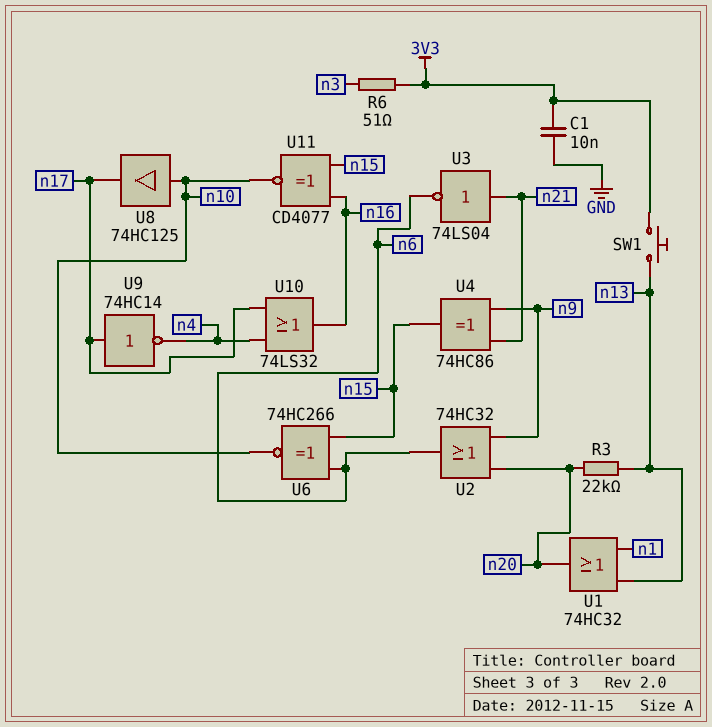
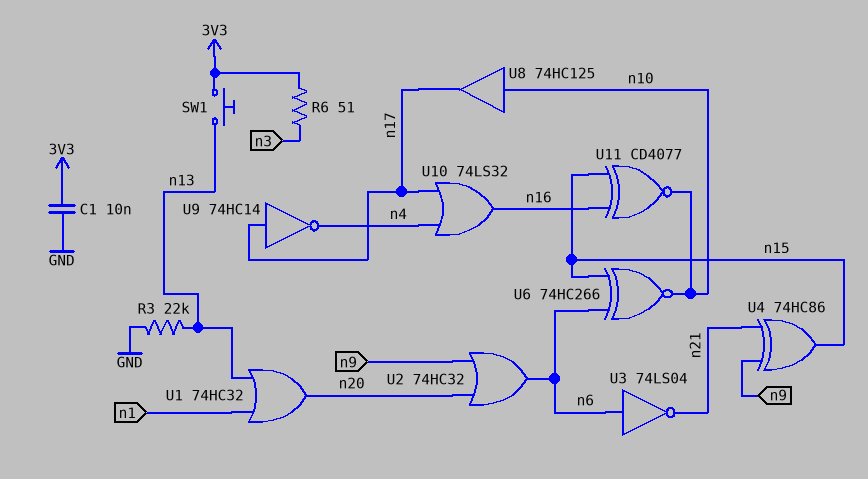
R3: 22k (n13, n20) -> 22k (GND, n13)
U3: NOT 74LS04 (in n21, out n6) -> NOT 74LS04 (in n6, out n21)

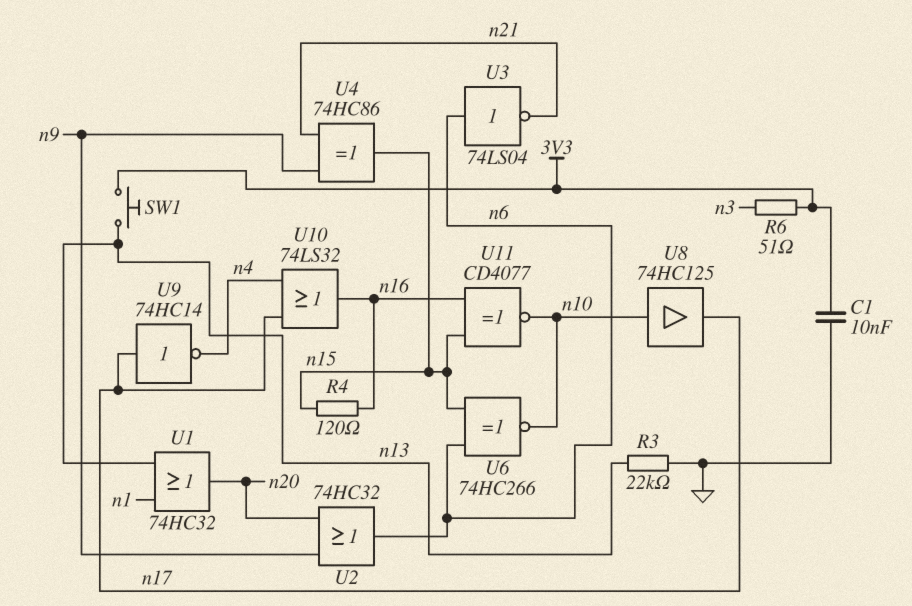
R4: none -> 120 (n15, n16)

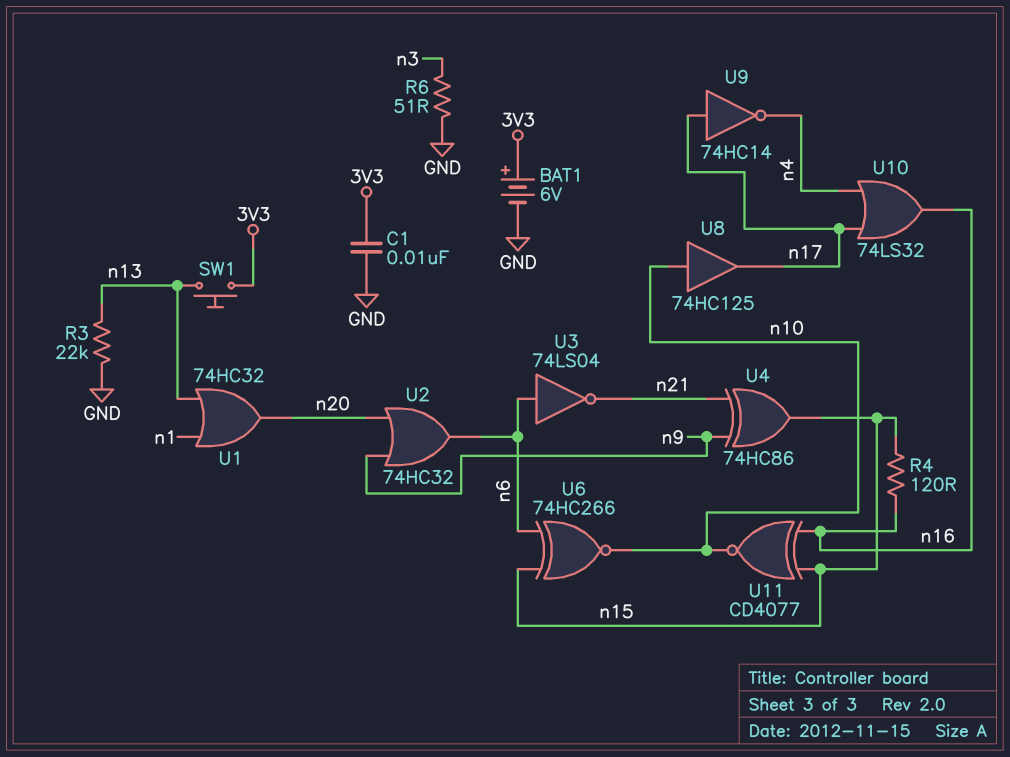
BAT1: none -> 6V (plus 3V3, minus GND)
R6: 51 (3V3, n3) -> 51 (GND, n3)

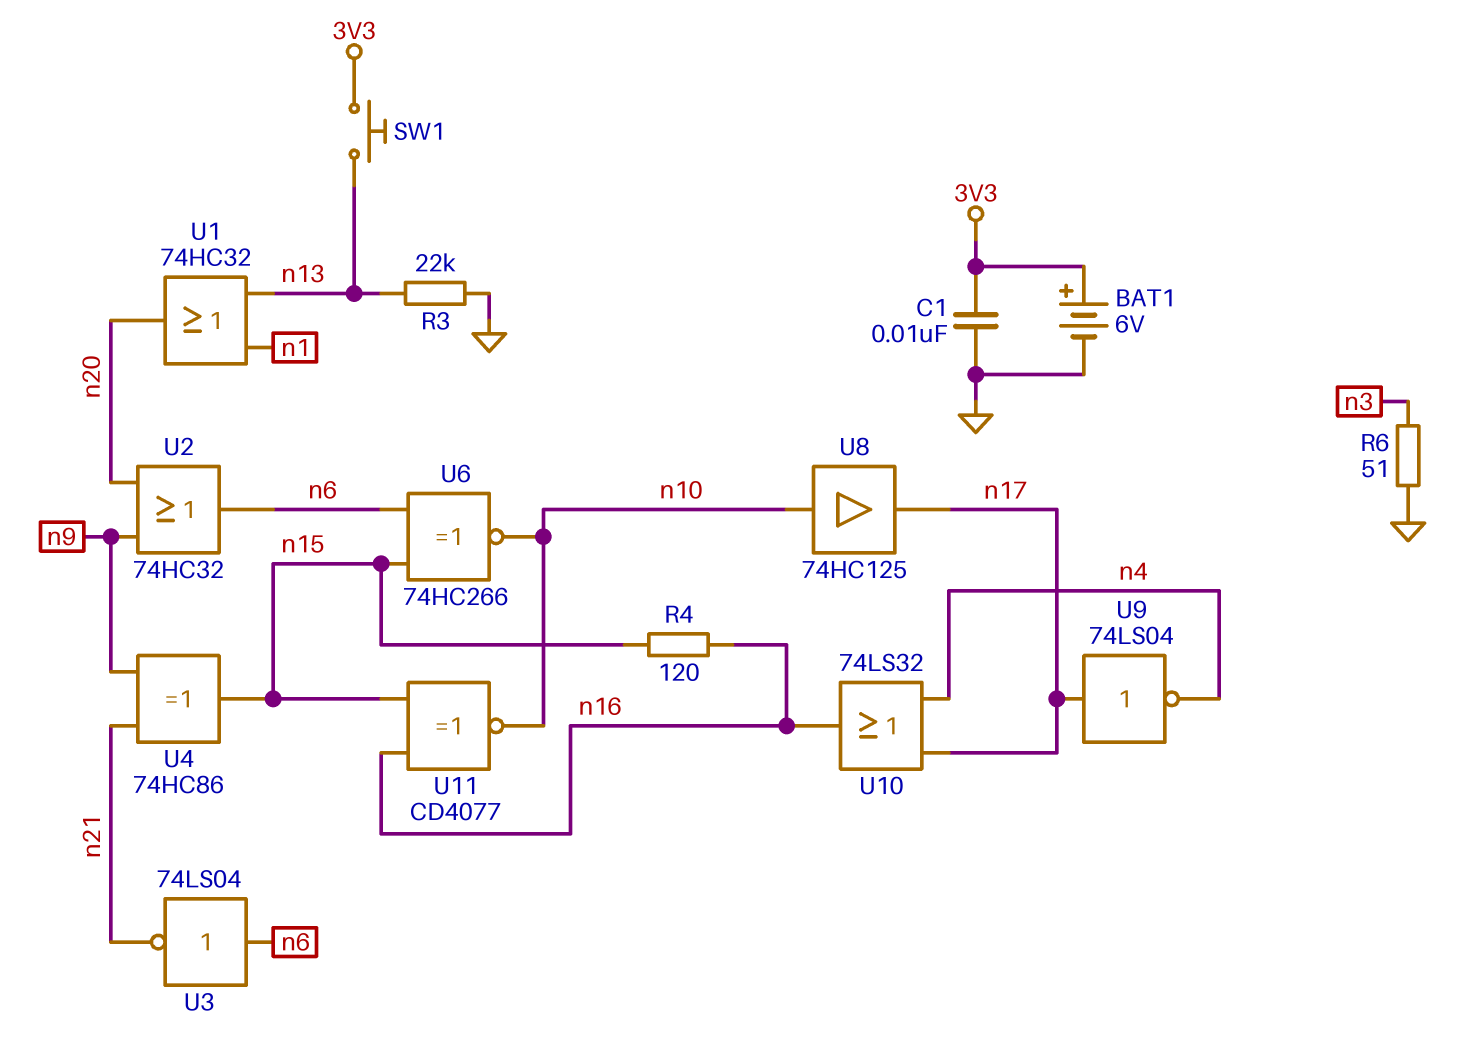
U9: NOT 74HC14 (in n17, out n4) -> NOT 74LS04 (in n17, out n4)

